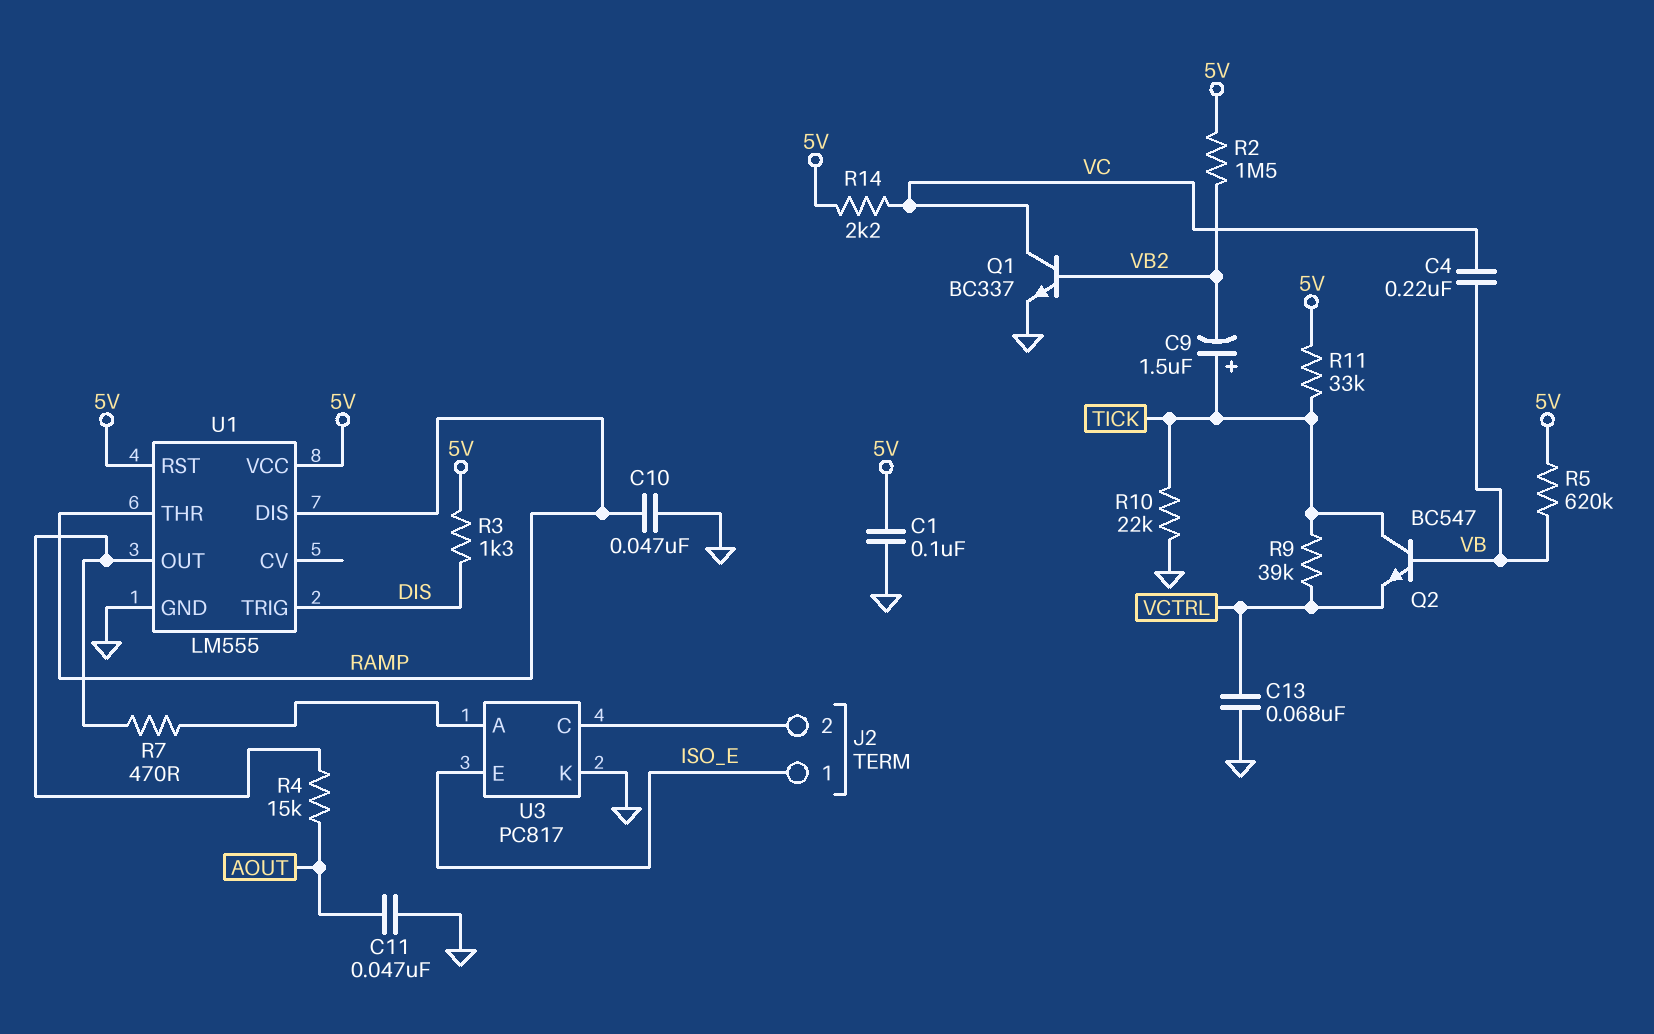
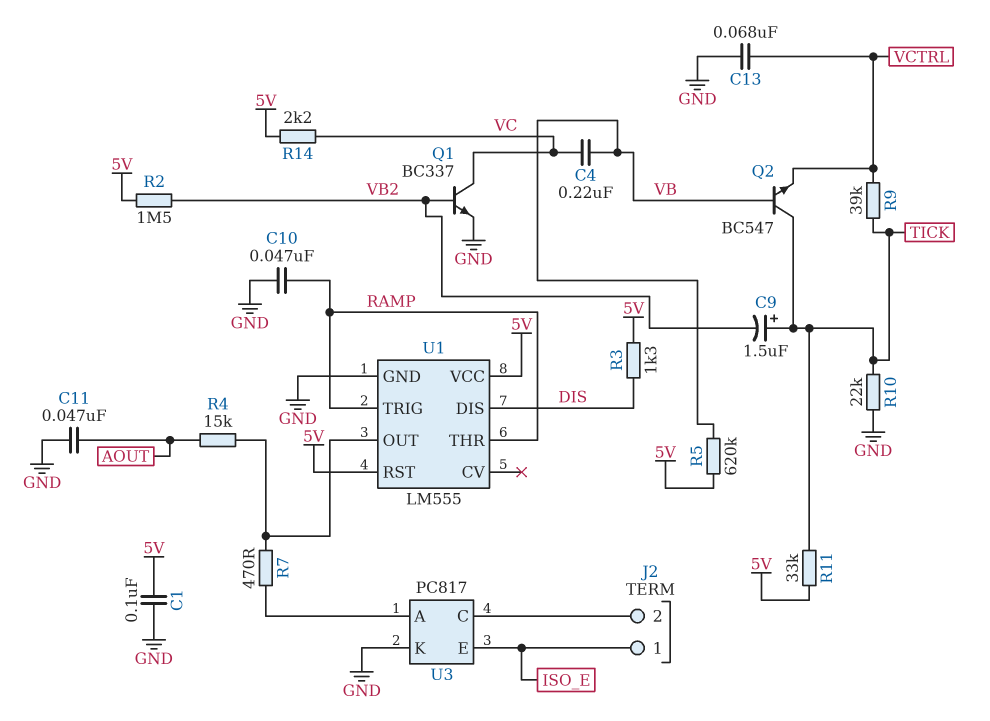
U1 pin DIS: RAMP -> DIS
U1 pin TRIG: DIS -> RAMP

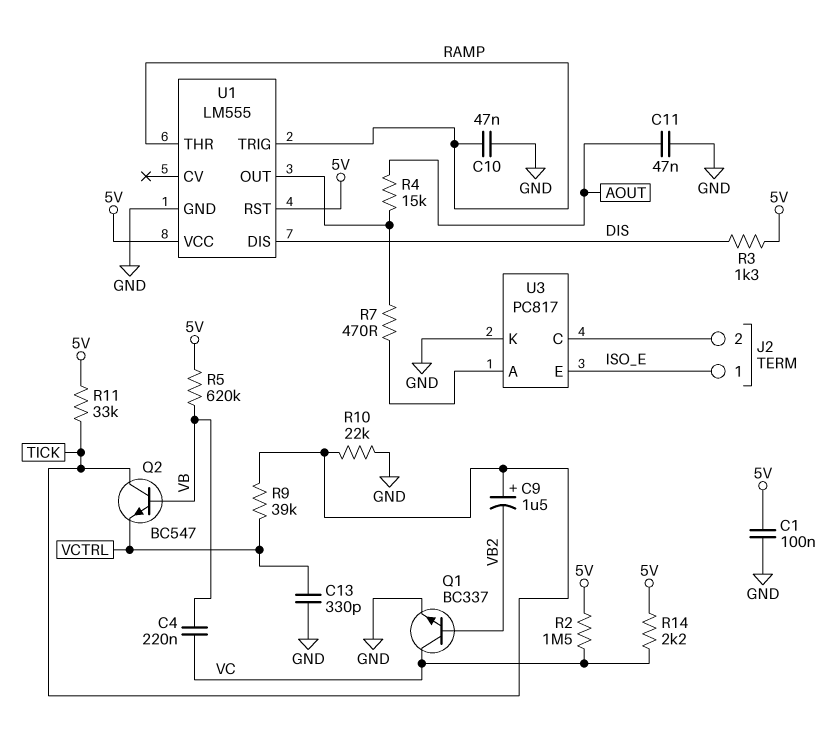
C13: 68nF (GND, VCTRL) -> 330pF (GND, VCTRL)
R2: 1.5M (5V, VB2) -> 1.5M (5V, VC)

